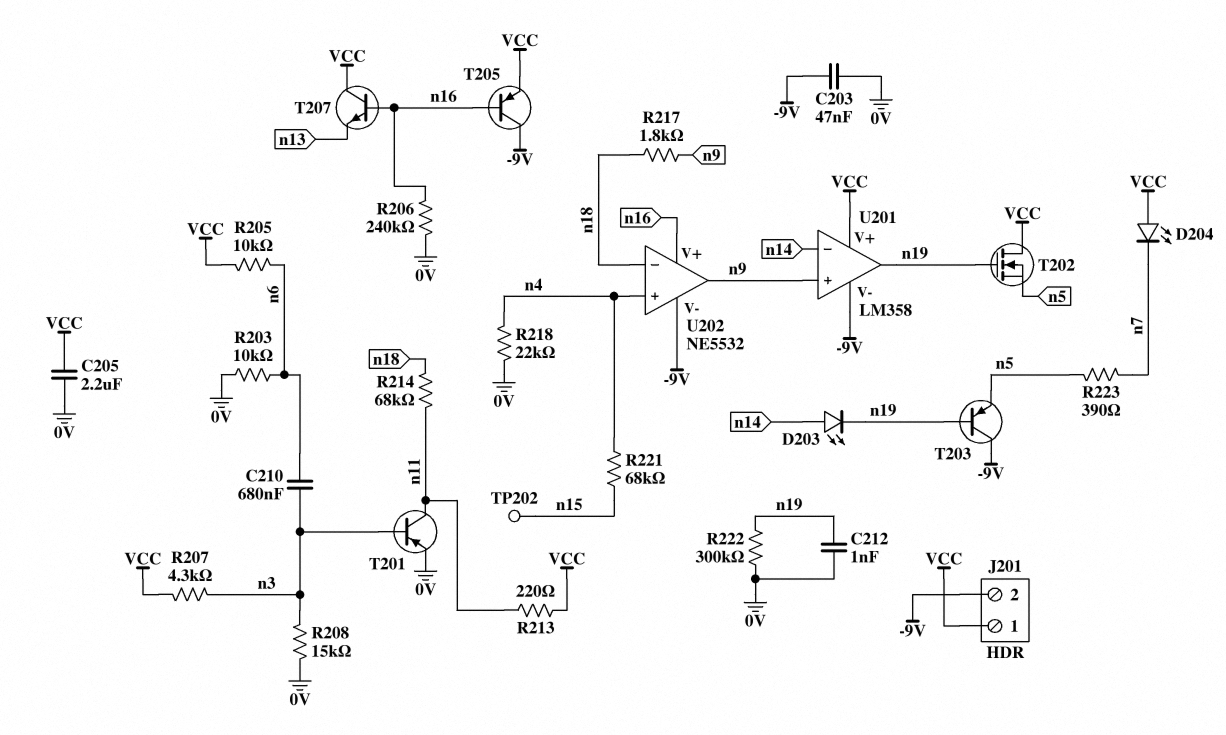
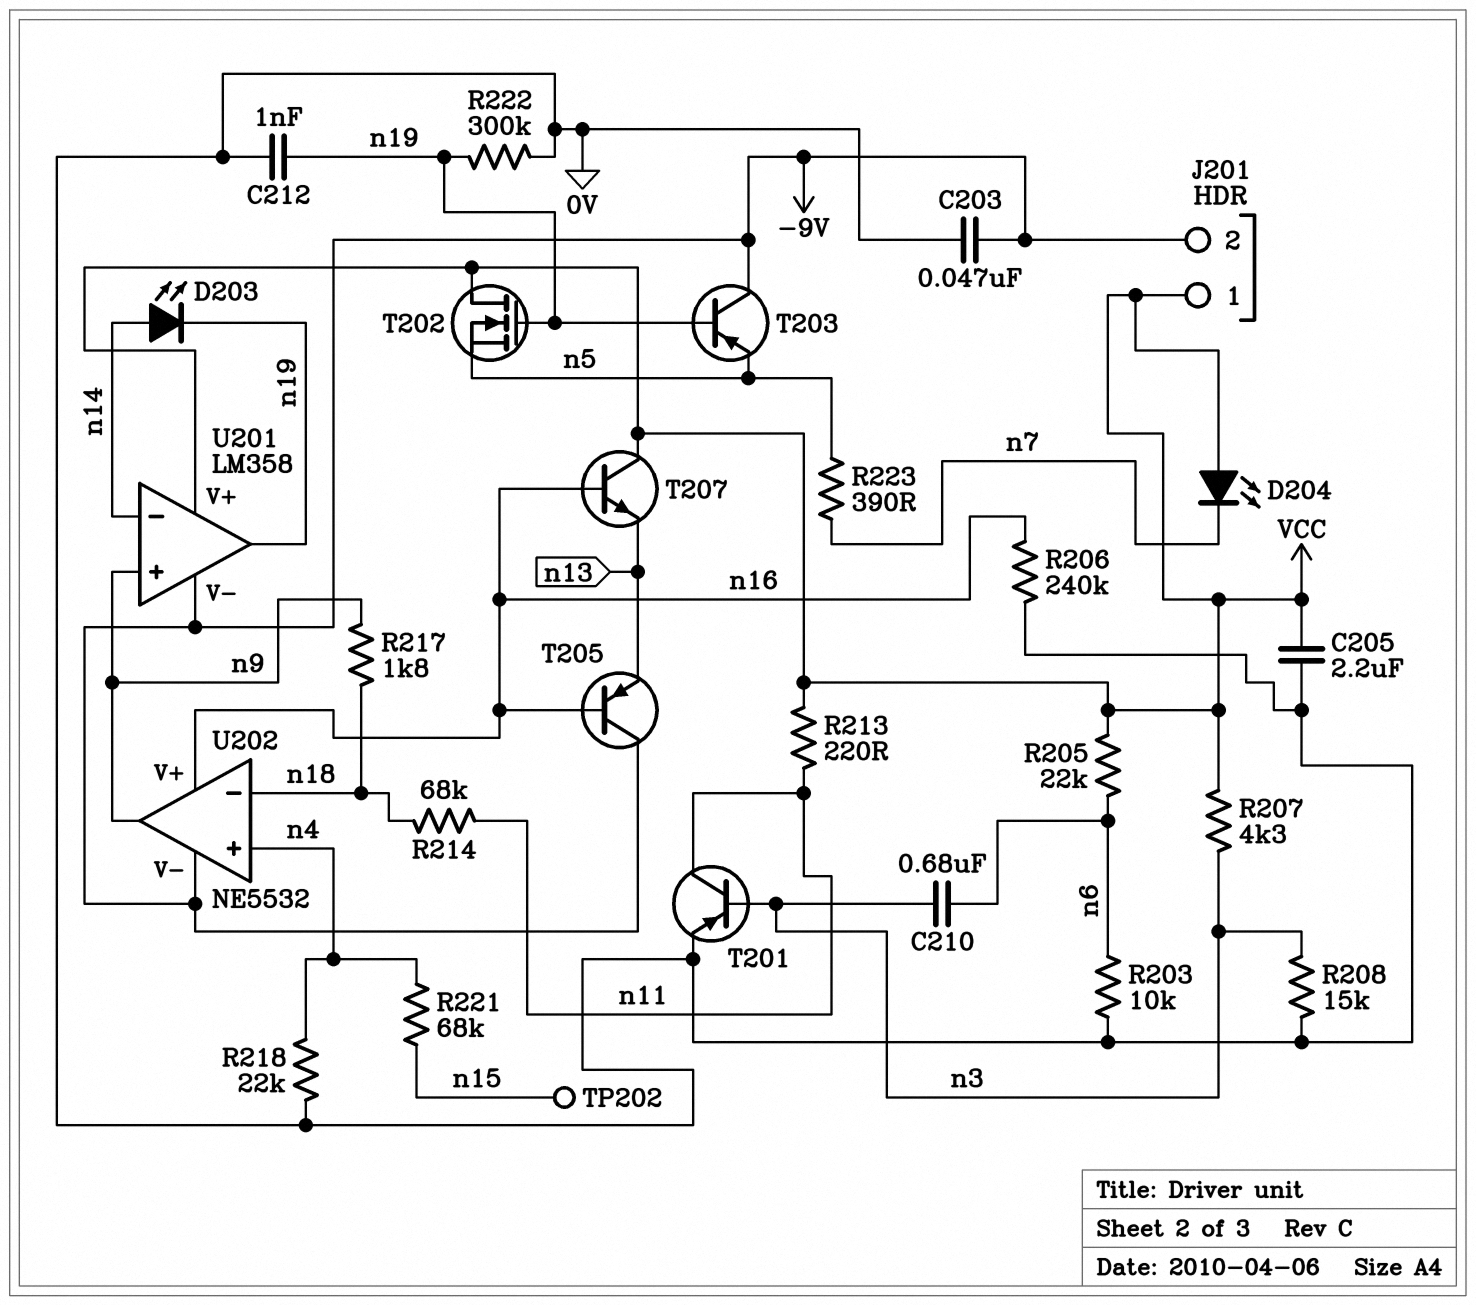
R205: 10k (VCC, n6) -> 22k (VCC, n6)
T205: PNP (B n16, C -9V, E VCC) -> PNP (B n16, C -9V, E n13)

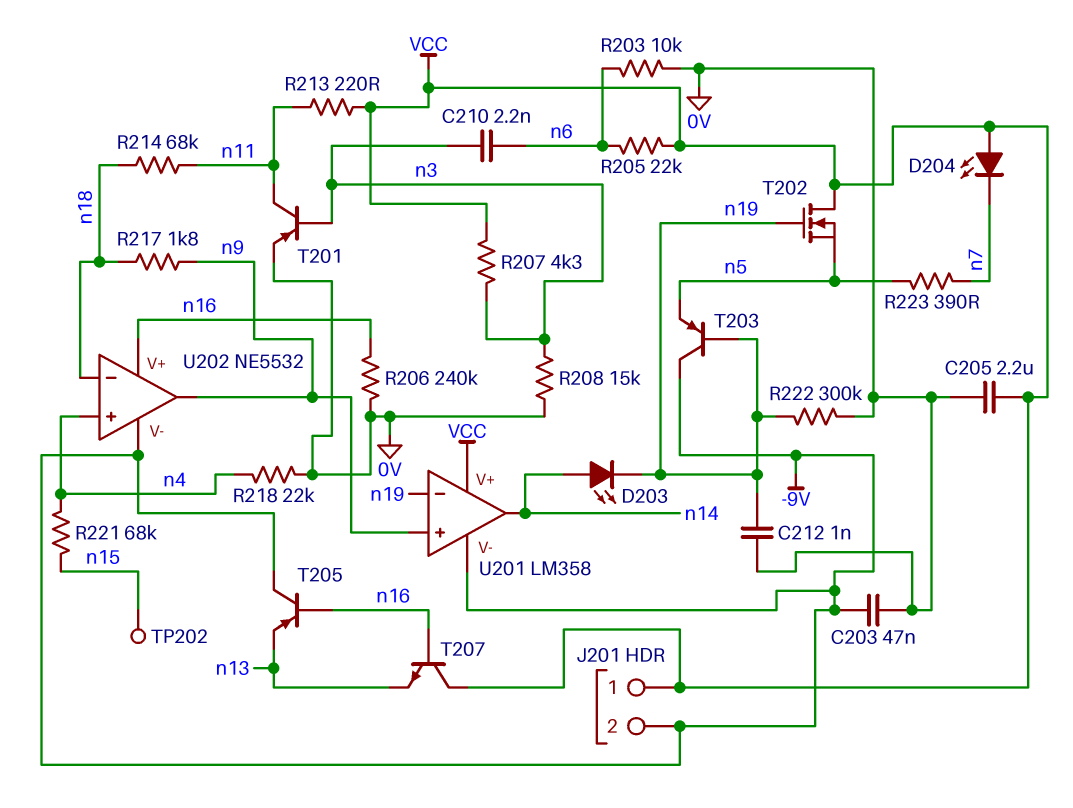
C210: 680nF (n3, n6) -> 2.2nF (n3, n6)
U201 pin in-: n14 -> n19
U201 pin out: n19 -> n14

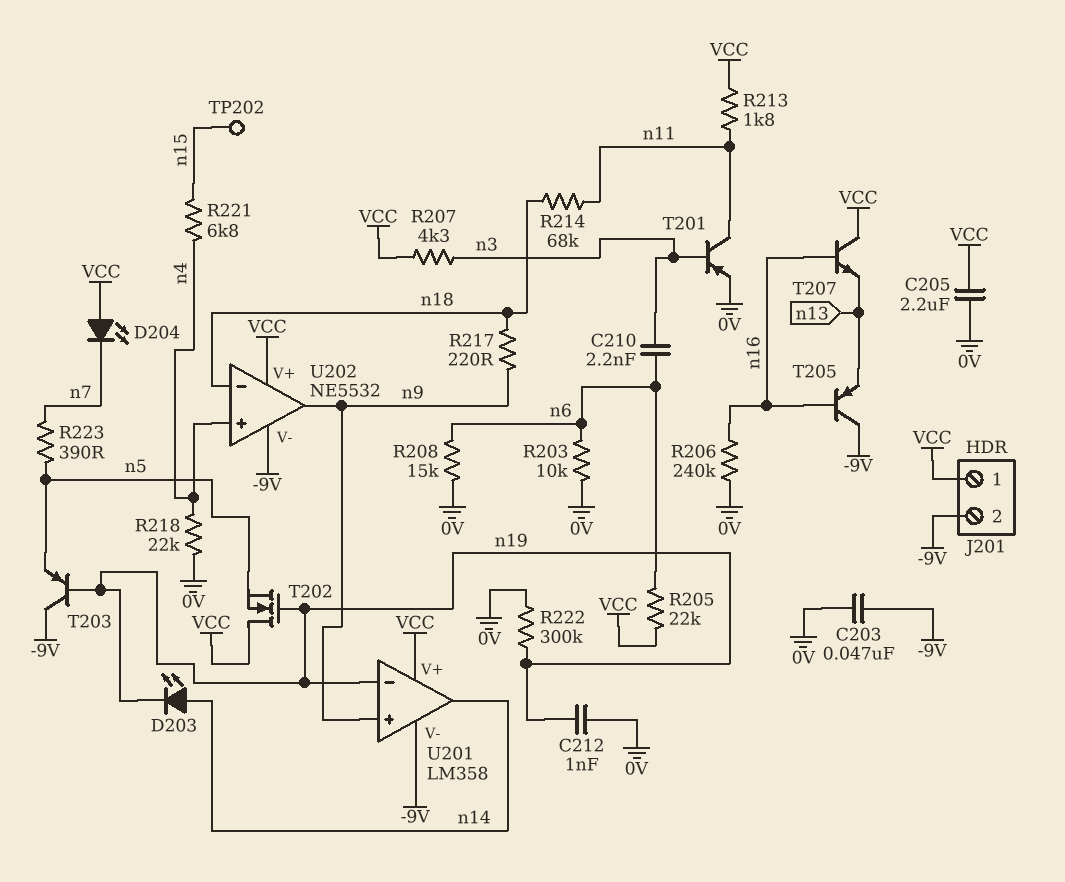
R208: 15k (0V, n3) -> 15k (0V, n6)
R213: 220 (VCC, n11) -> 1.8k (VCC, n11)
R217: 1.8k (n9, n18) -> 220 (n9, n18)
R221: 68k (n4, n15) -> 6.8k (n4, n15)
U202 pin V+: n16 -> VCC

